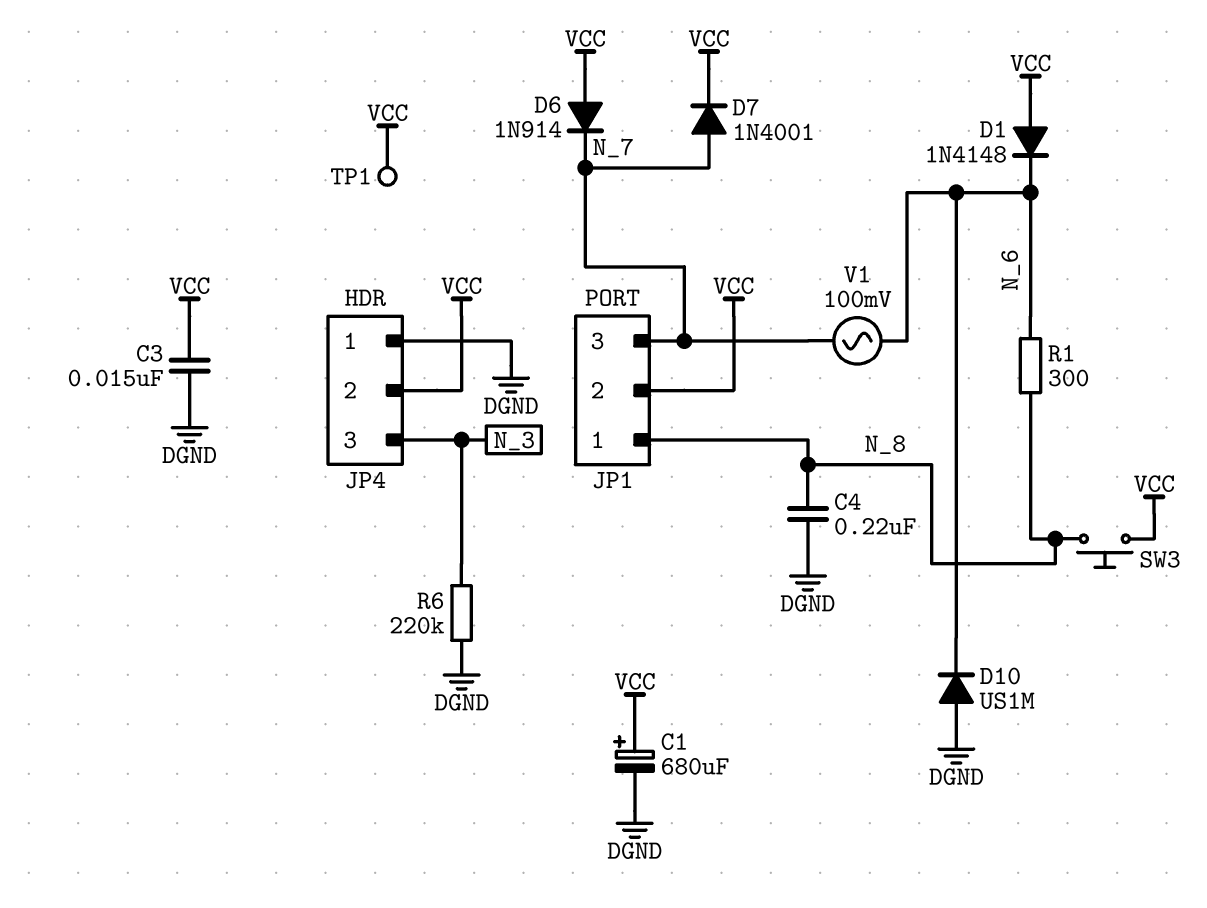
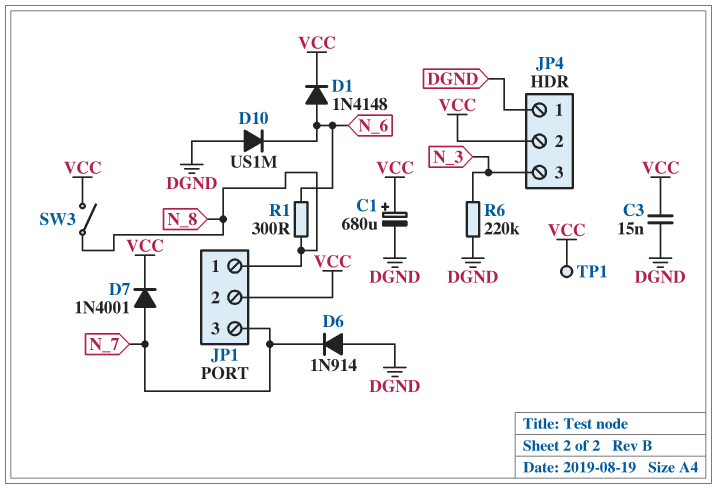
C4: 220nF (DGND, N_8) -> none
D1: diode 1N4148 (A VCC, K N_6) -> diode 1N4148 (A N_6, K VCC)
D6: diode 1N914 (A VCC, K N_7) -> diode 1N914 (A DGND, K N_7)
SW3: button (N_8, VCC) -> switch (N_8, VCC)
V1: AC 100mV (N_6, N_7) -> none

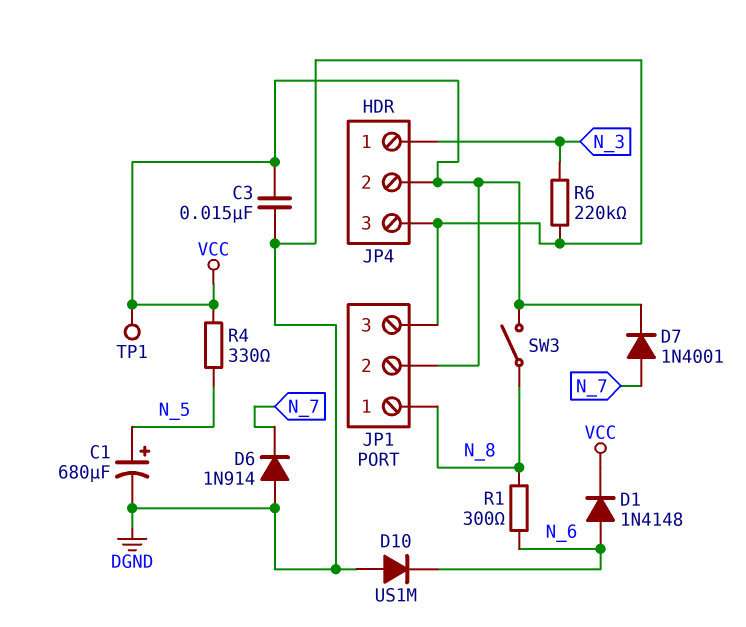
C1: 680uF (plus VCC, minus DGND) -> 680uF (plus N_5, minus DGND)
JP1 pin 3: N_7 -> DGND
JP4 pin 1: DGND -> N_3
JP4 pin 3: N_3 -> DGND
R4: none -> 330 (N_5, VCC)

